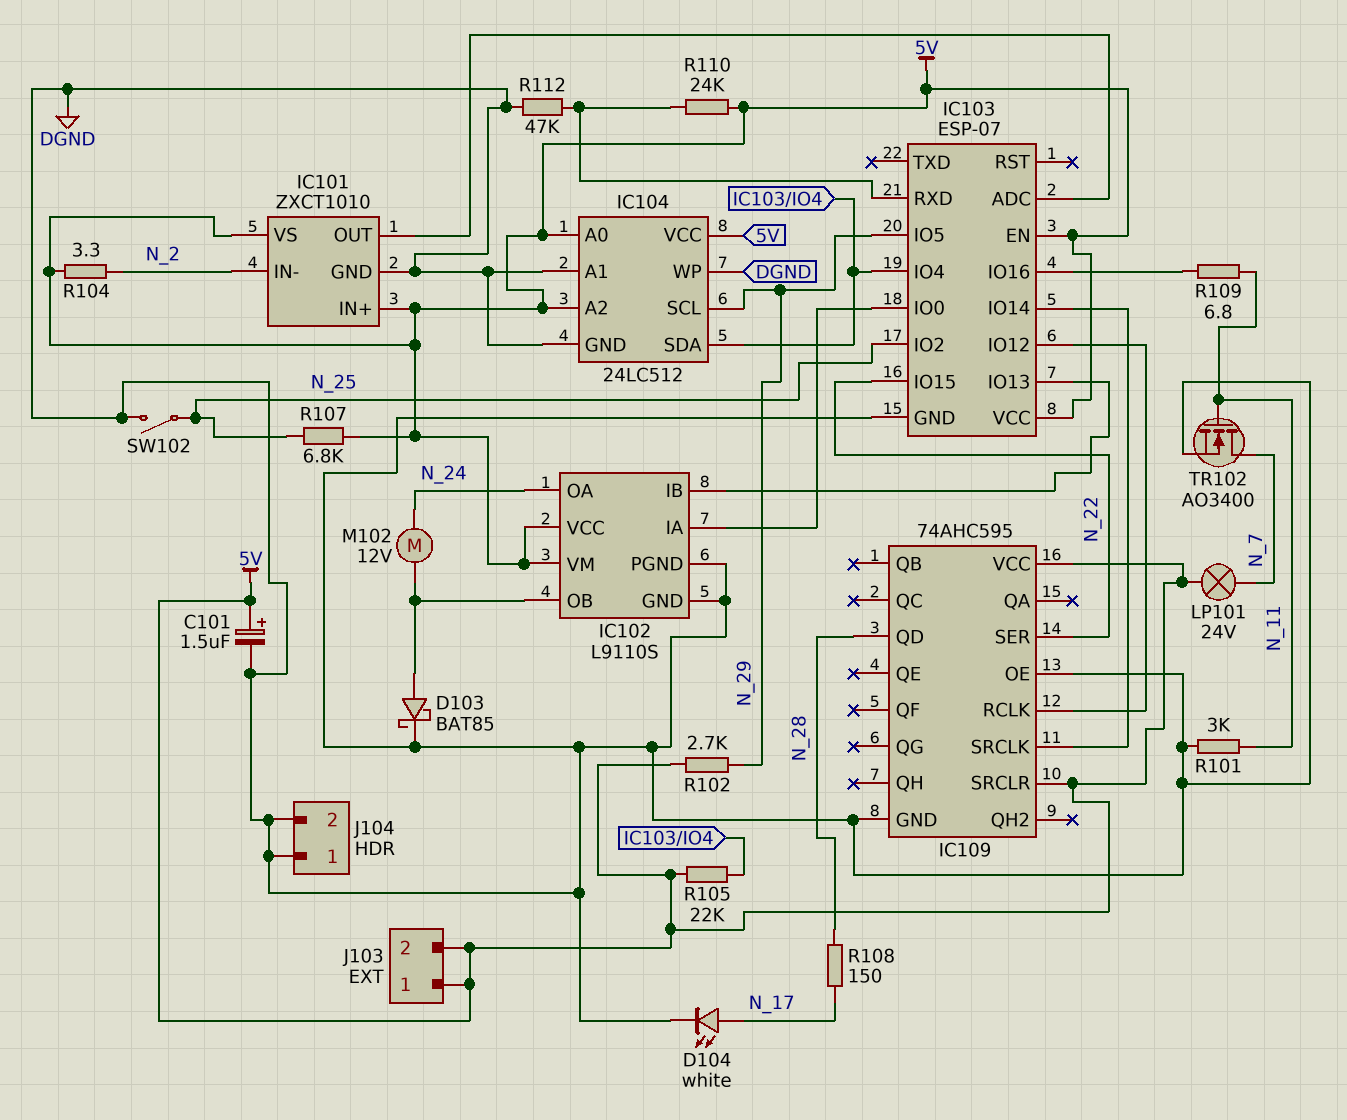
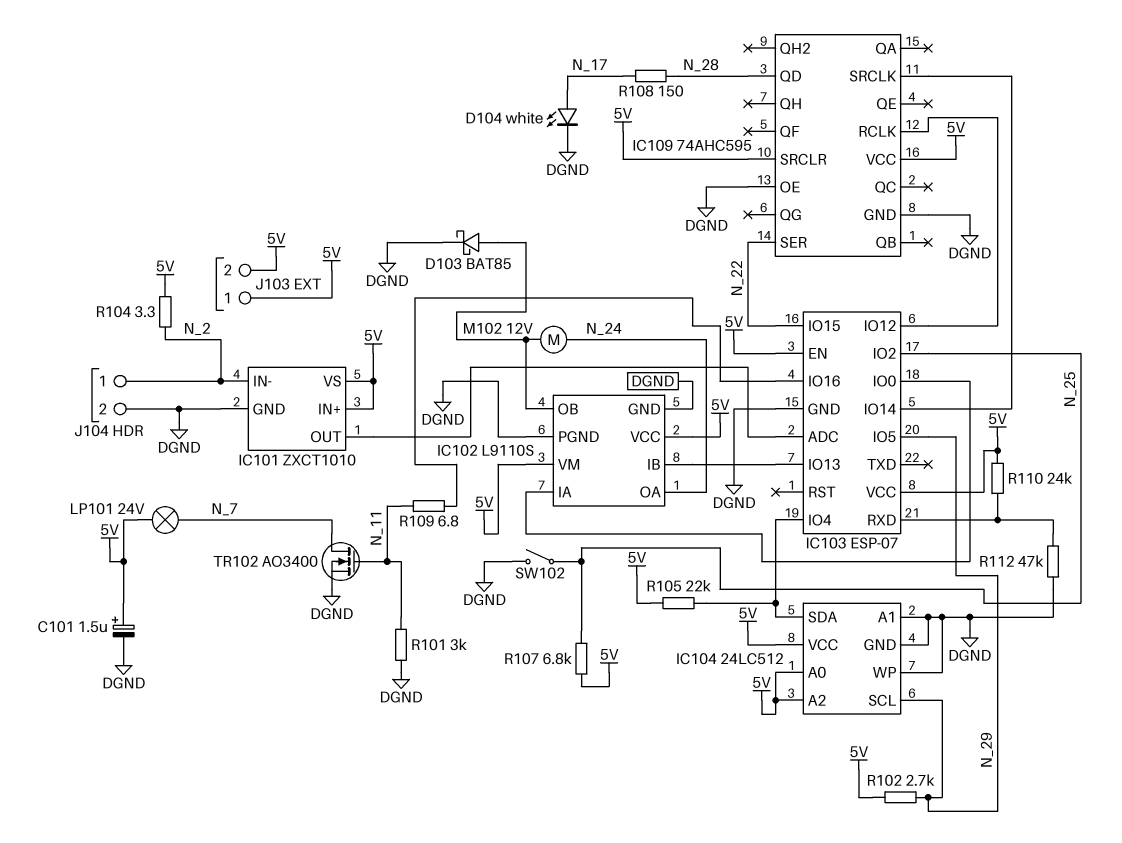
J104 pin 1: DGND -> N_2

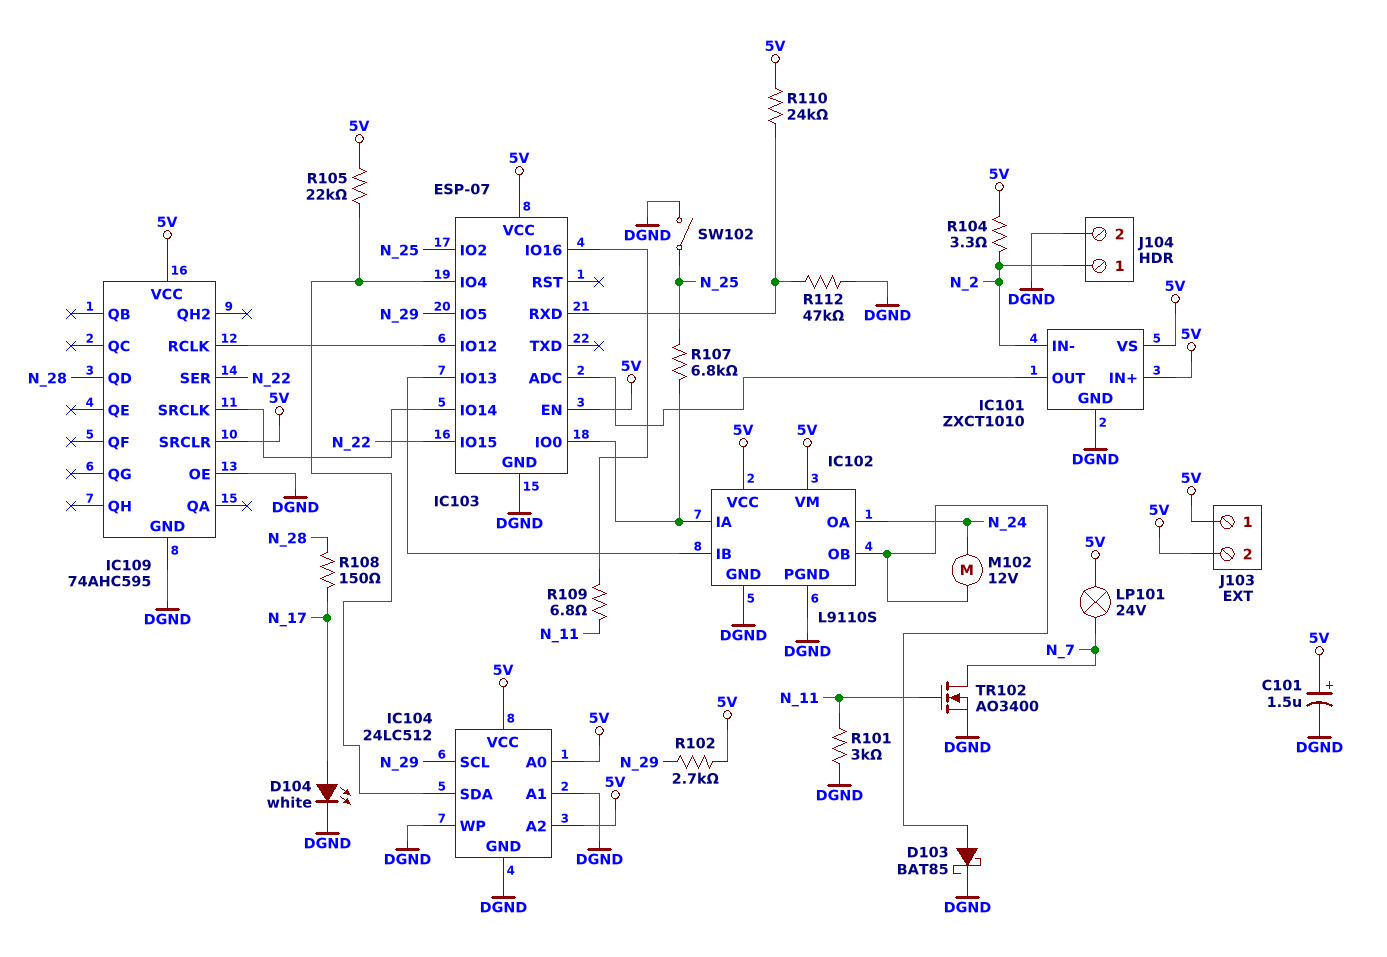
R107: 6.8k (5V, N_25) -> 6.8k (IC102/IA, N_25)

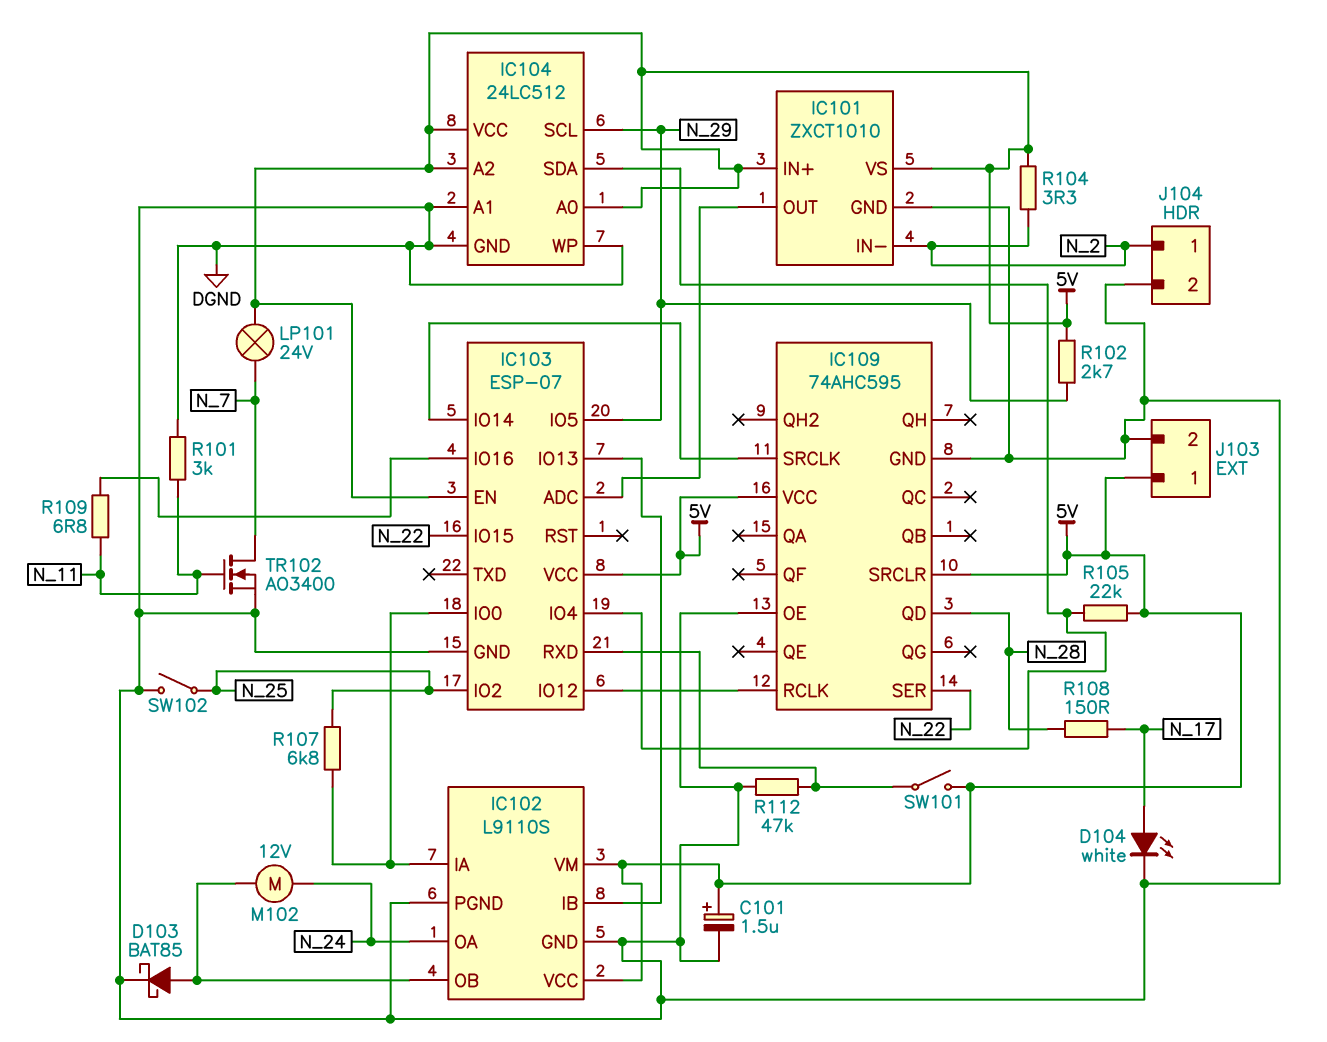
J103 pin 2: 5V -> DGND
R110: 24k (5V, IC103/RXD) -> none
SW101: none -> switch (5V, IC103/RXD)

